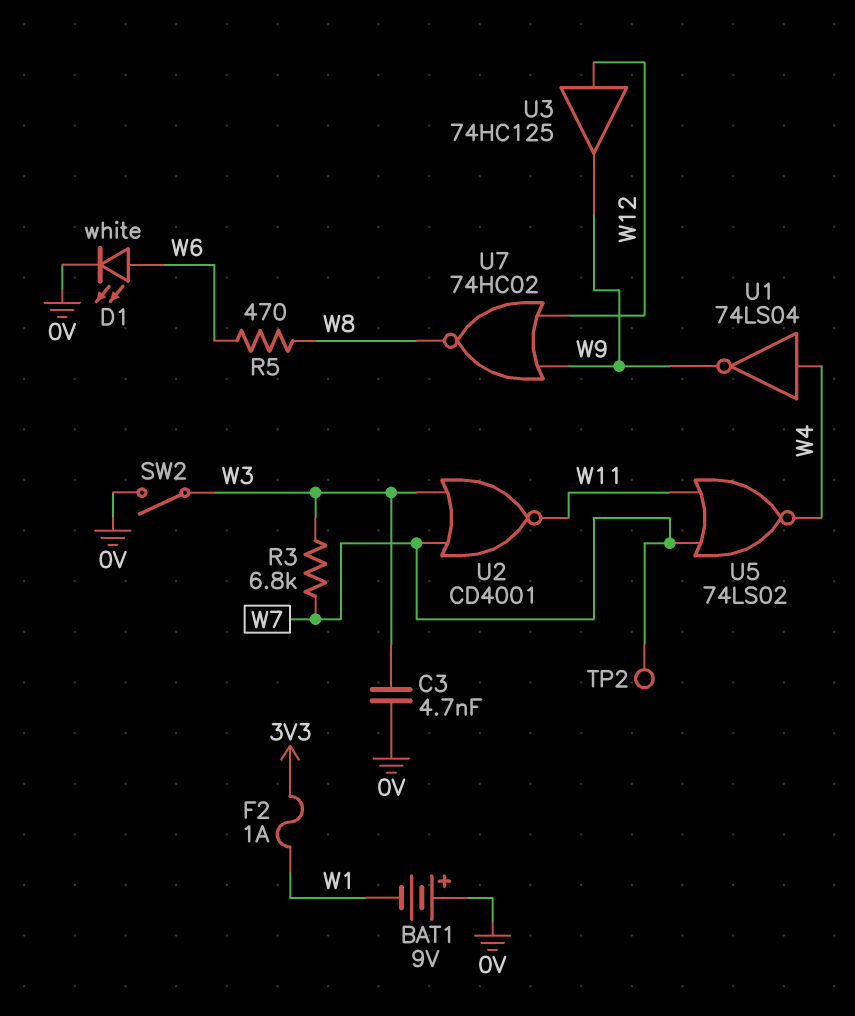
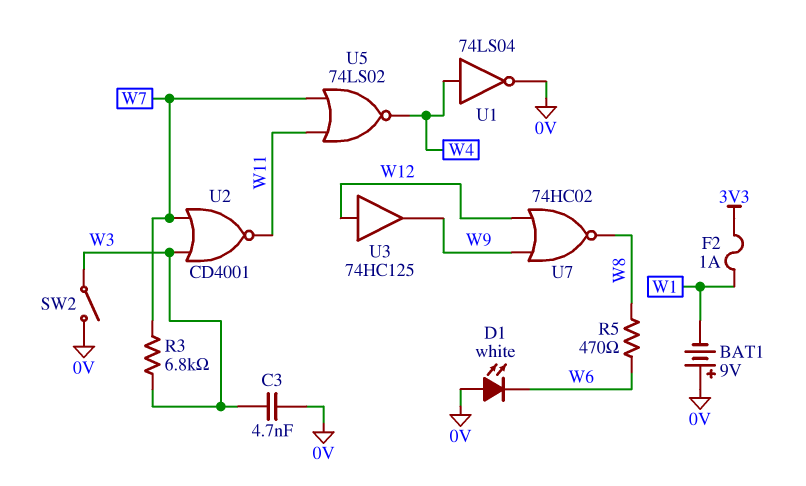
D1: LED white (A W6, K 0V) -> LED white (A 0V, K W6)
TP2: test point (W7) -> none
U1: NOT 74LS04 (in W4, out W9) -> NOT 74LS04 (in W4, out 0V)

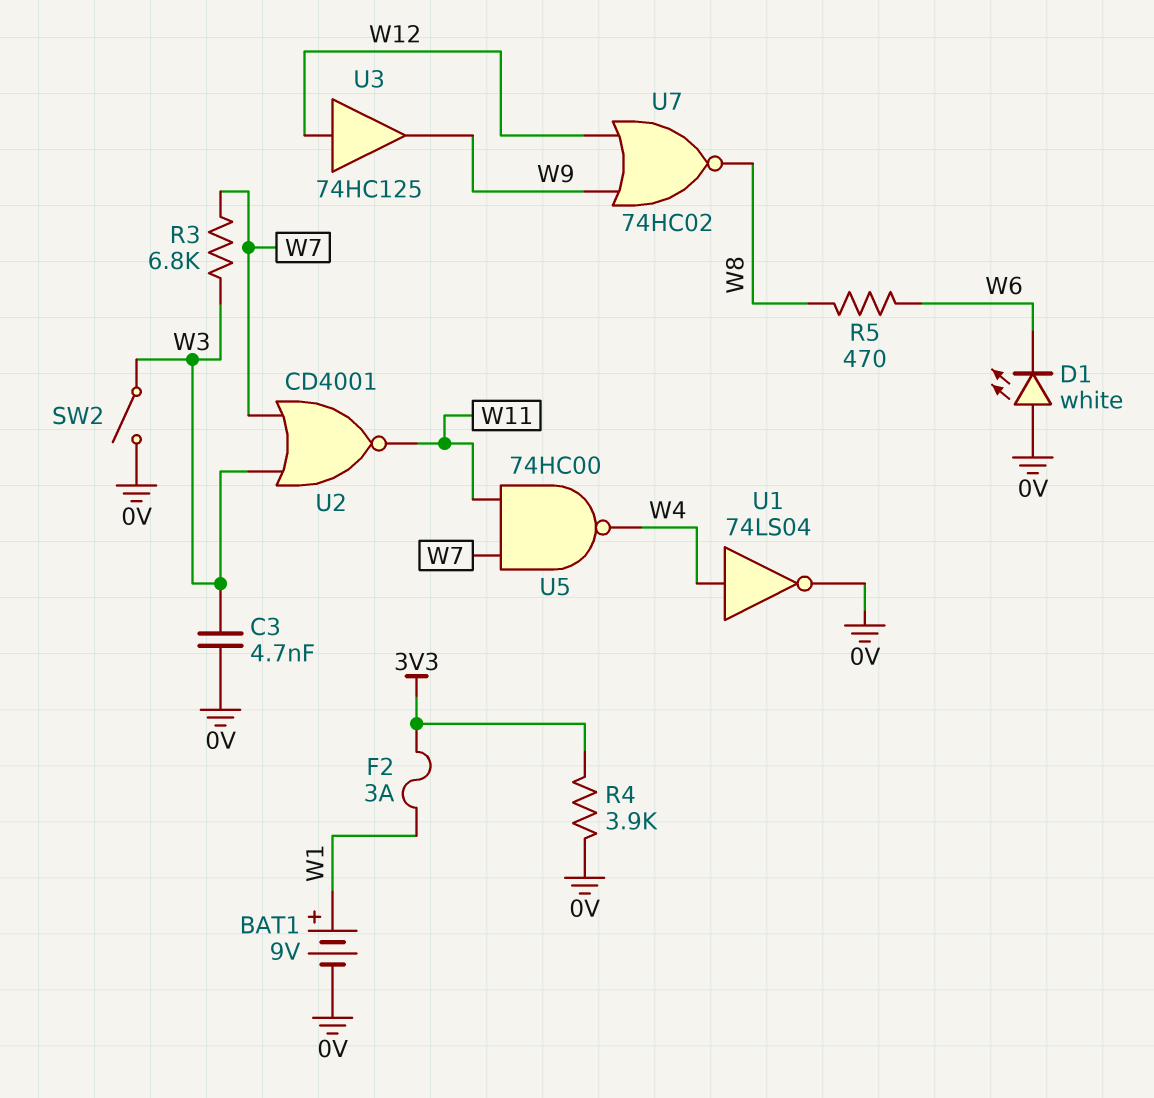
BAT1: 9V (plus 0V, minus W1) -> 9V (plus W1, minus 0V)
F2: 1A (3V3, W1) -> 3A (3V3, W1)
R4: none -> 3.9k (0V, 3V3)
U5: NOR 74LS02 (in W7, in W11, out W4) -> NAND 74HC00 (in W7, in W11, out W4)

